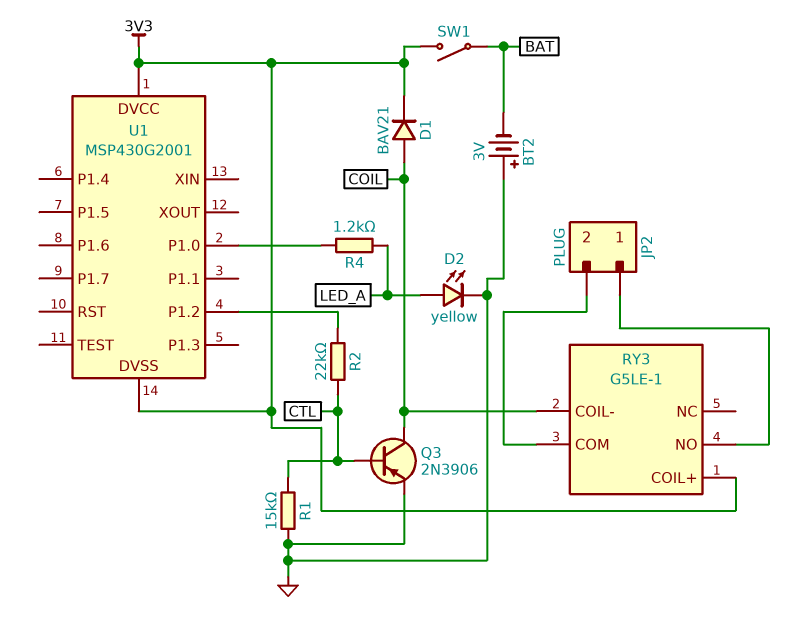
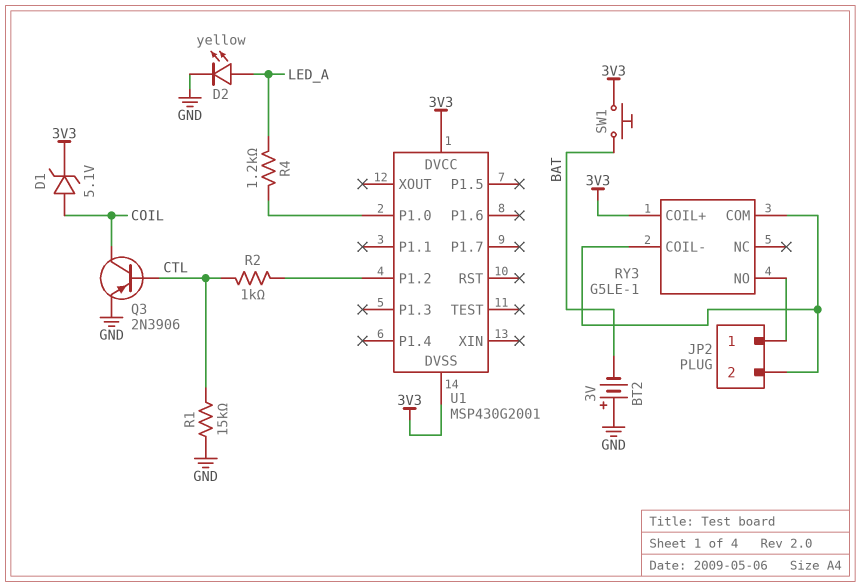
D1: diode BAV21 (A COIL, K 3V3) -> zener 5.1V (A COIL, K 3V3)
R2: 22k (CTL, U1/P1.2) -> 1k (CTL, U1/P1.2)
RY3 pin COIL-: COIL -> JP2/2
SW1: switch (3V3, BAT) -> button (3V3, BAT)

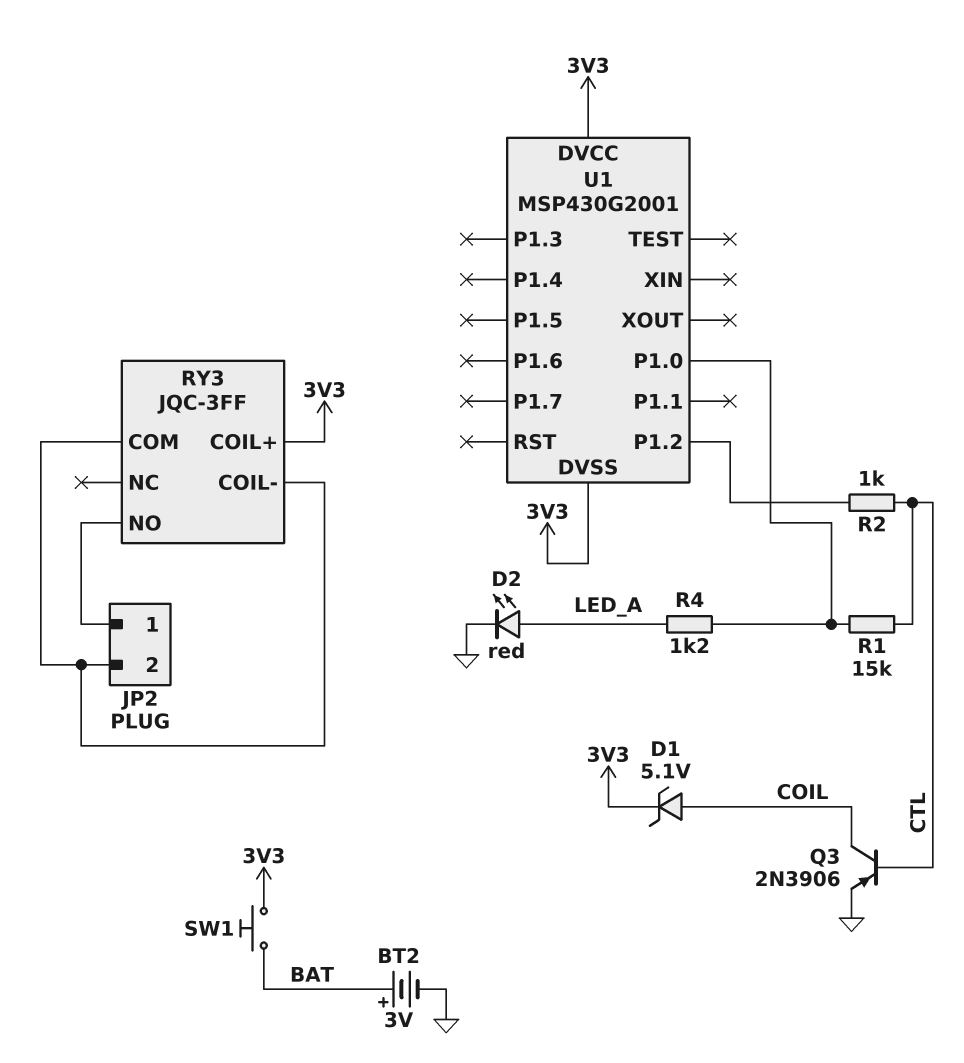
BT2: 3V (plus GND, minus BAT) -> 3V (plus BAT, minus GND)
D2: LED yellow (A LED_A, K GND) -> LED red (A LED_A, K GND)
R1: 15k (CTL, GND) -> 15k (CTL, U1/P1.0)
RY3: G5LE-1 -> JQC-3FF

